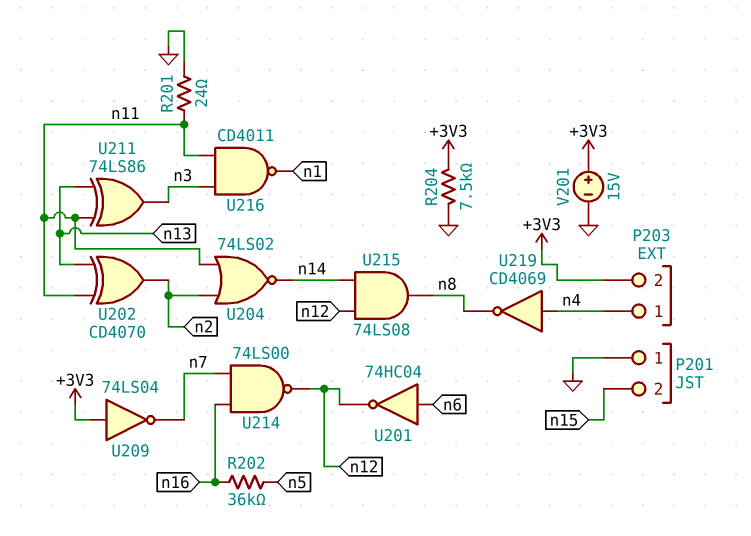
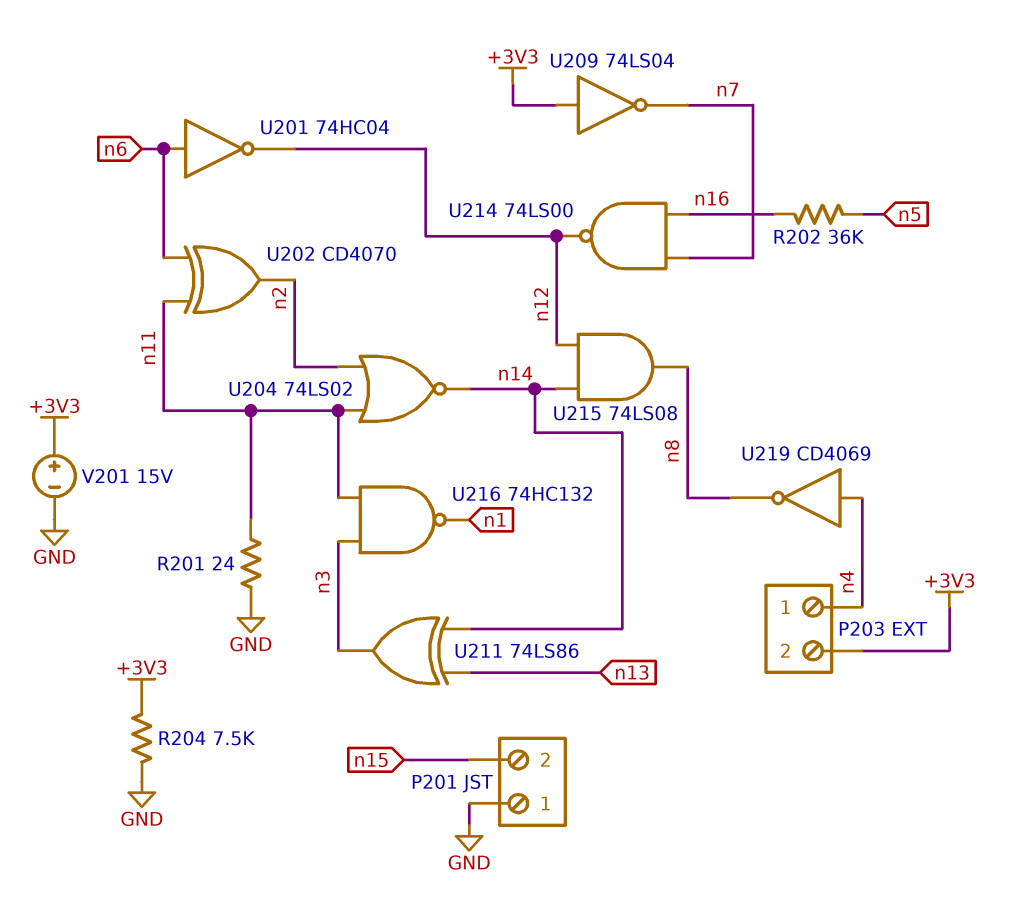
U202: XOR CD4070 (in n11, in n13, out n2) -> XOR CD4070 (in n6, in n11, out n2)
U211: XOR 74LS86 (in n11, in n13, out n3) -> XOR 74LS86 (in n13, in n14, out n3)
U216: NAND CD4011 (in n3, in n11, out n1) -> NAND 74HC132 (in n3, in n11, out n1)

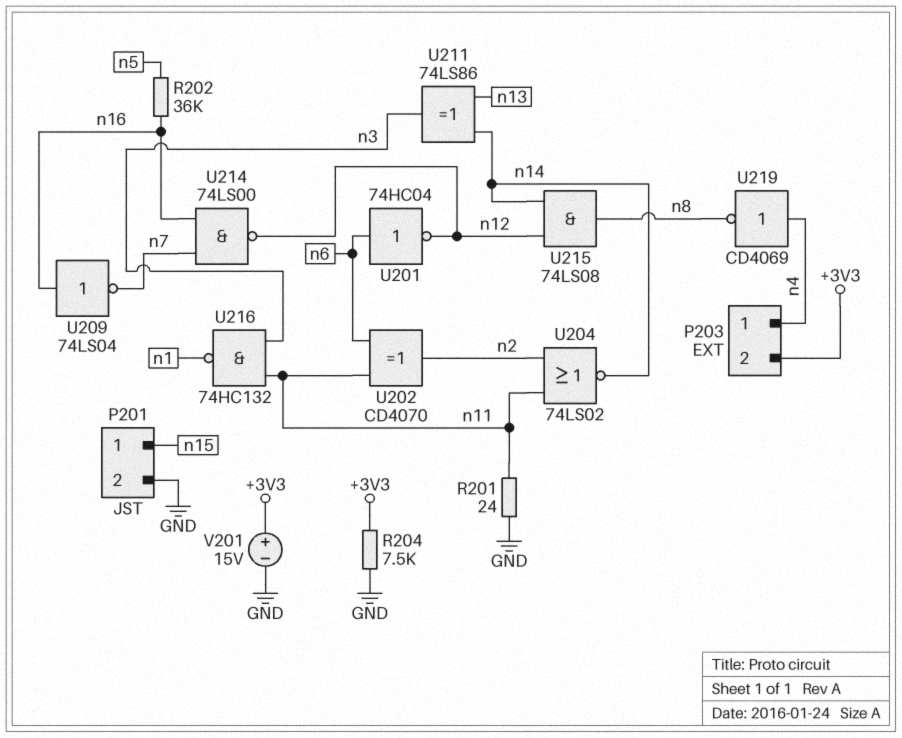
P201 pin 1: GND -> n15
P201 pin 2: n15 -> GND
U209: NOT 74LS04 (in +3V3, out n7) -> NOT 74LS04 (in n16, out n7)

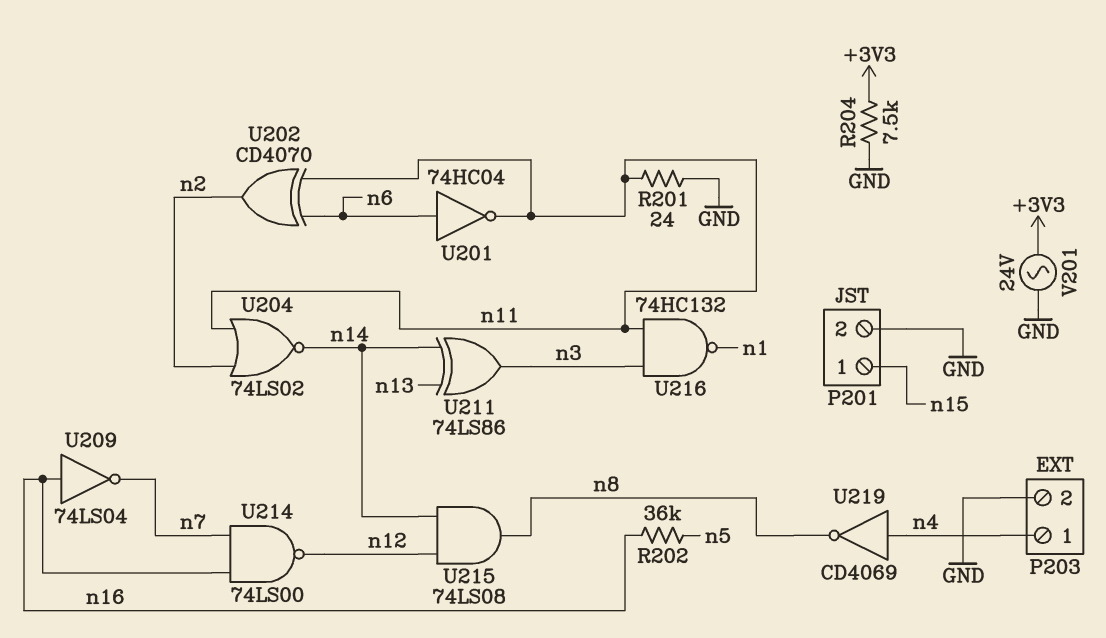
P203 pin 2: +3V3 -> GND
U201: NOT 74HC04 (in n6, out n12) -> NOT 74HC04 (in n6, out n11)
V201: 15V (plus +3V3, minus GND) -> AC 24V (+3V3, GND)

